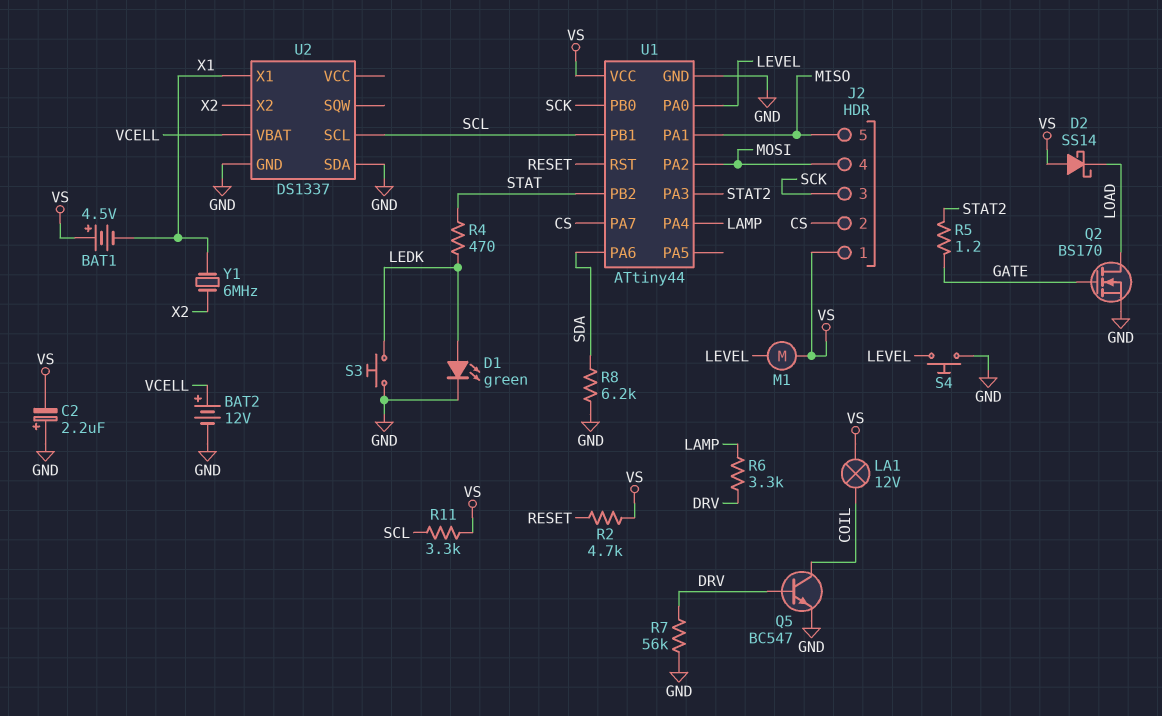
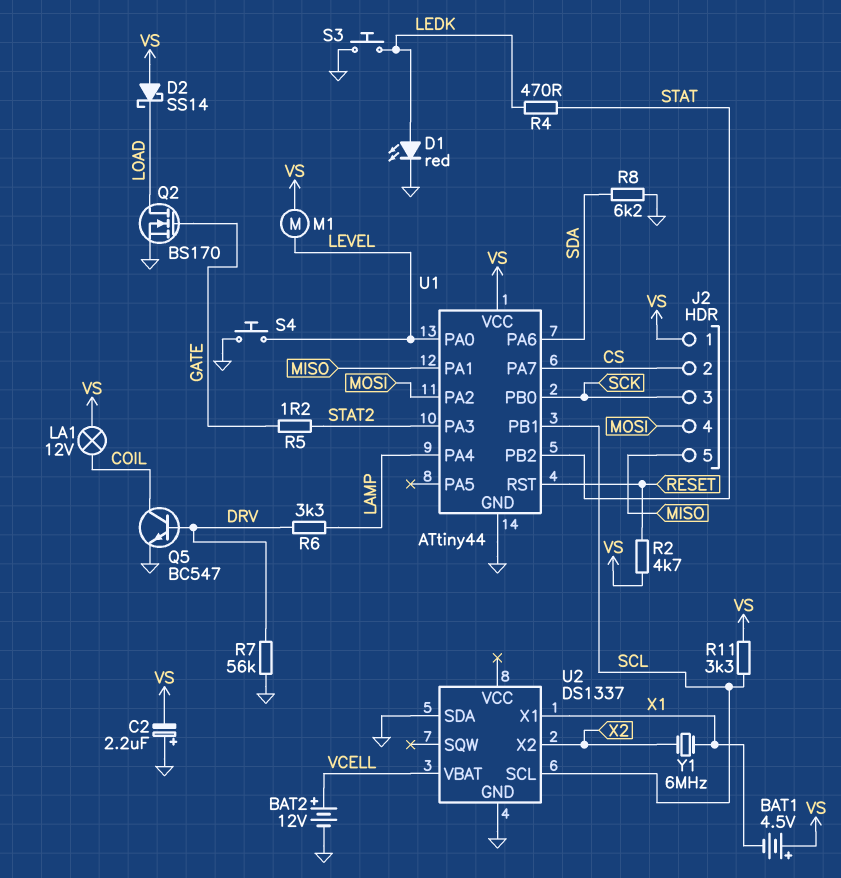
D1: LED green (A LEDK, K GND) -> LED red (A LEDK, K GND)

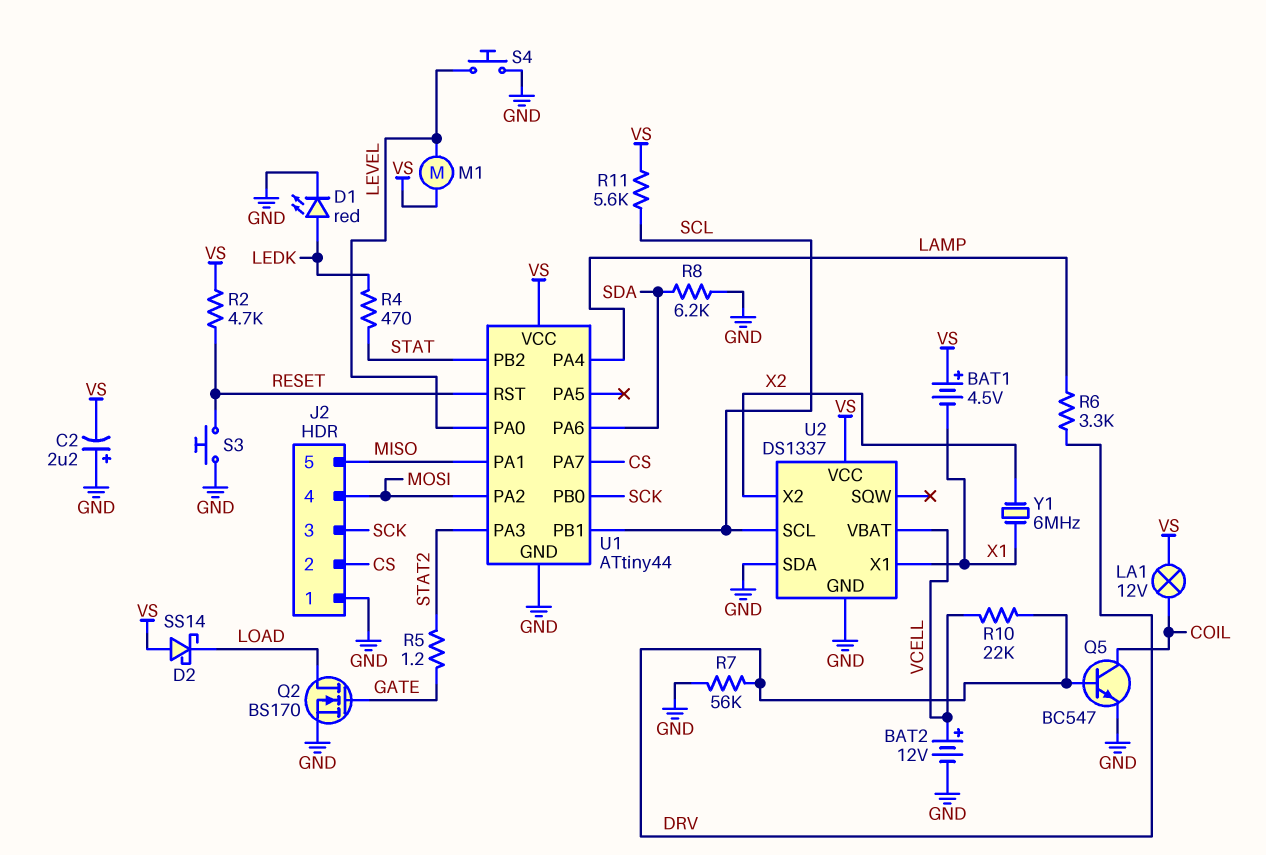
J2 pin 1: VS -> GND
R10: none -> 22k (DRV, VCELL)
R11: 3.3k (SCL, VS) -> 5.6k (SCL, VS)
S3: button (GND, LEDK) -> button (GND, RESET)
U2 pin VCC: none -> VS

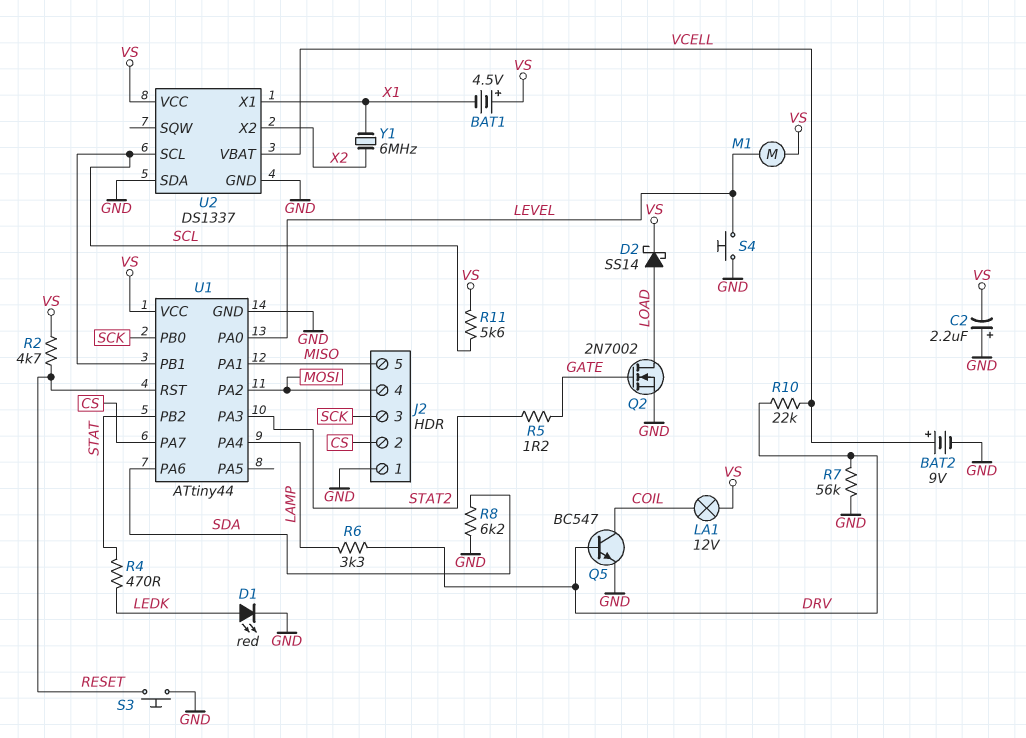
BAT2: 12V (plus VCELL, minus GND) -> 9V (plus VCELL, minus GND)
D2: schottky SS14 (A VS, K LOAD) -> schottky SS14 (A LOAD, K VS)
Q2: NMOS BS170 (G GATE, D LOAD, S GND) -> NMOS 2N7002 (G GATE, D LOAD, S GND)

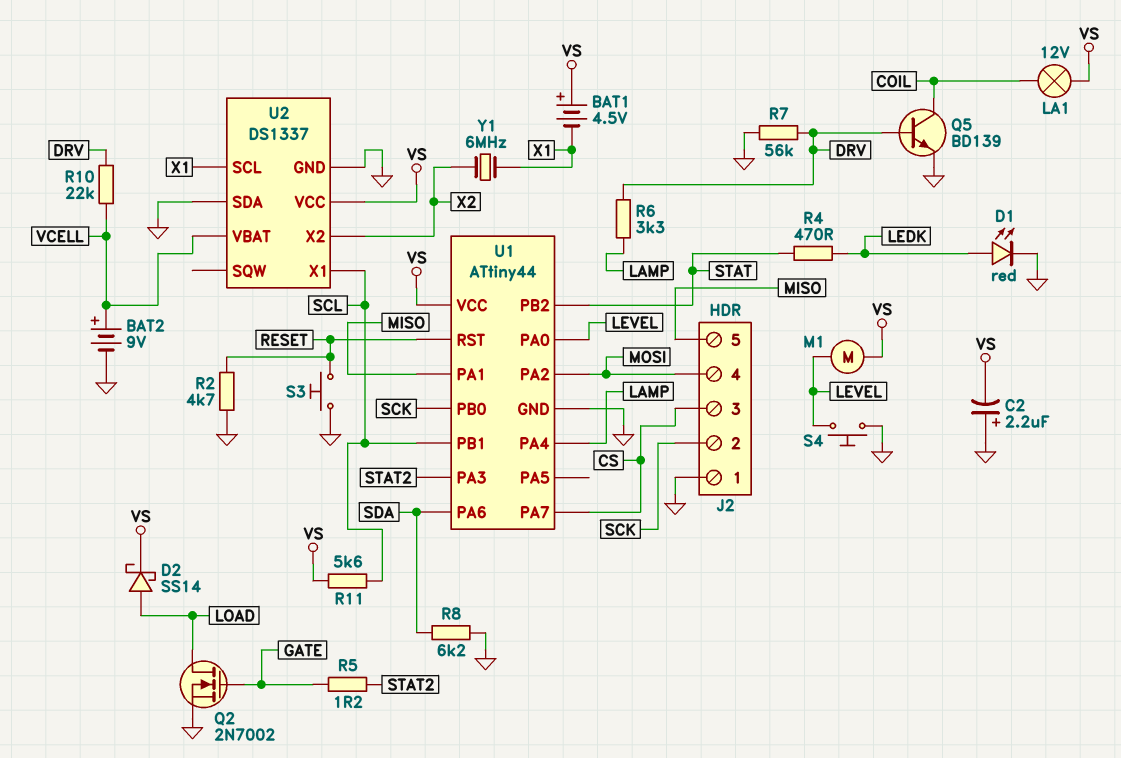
J2 pin 2: CS -> SCK
J2 pin 3: SCK -> CS
Q5: NPN BC547 (B DRV, C COIL, E GND) -> NPN BD139 (B DRV, C COIL, E GND)
R2: 4.7k (RESET, VS) -> 4.7k (GND, RESET)
U2 pin SCL: SCL -> X1
U2 pin X1: X1 -> SCL

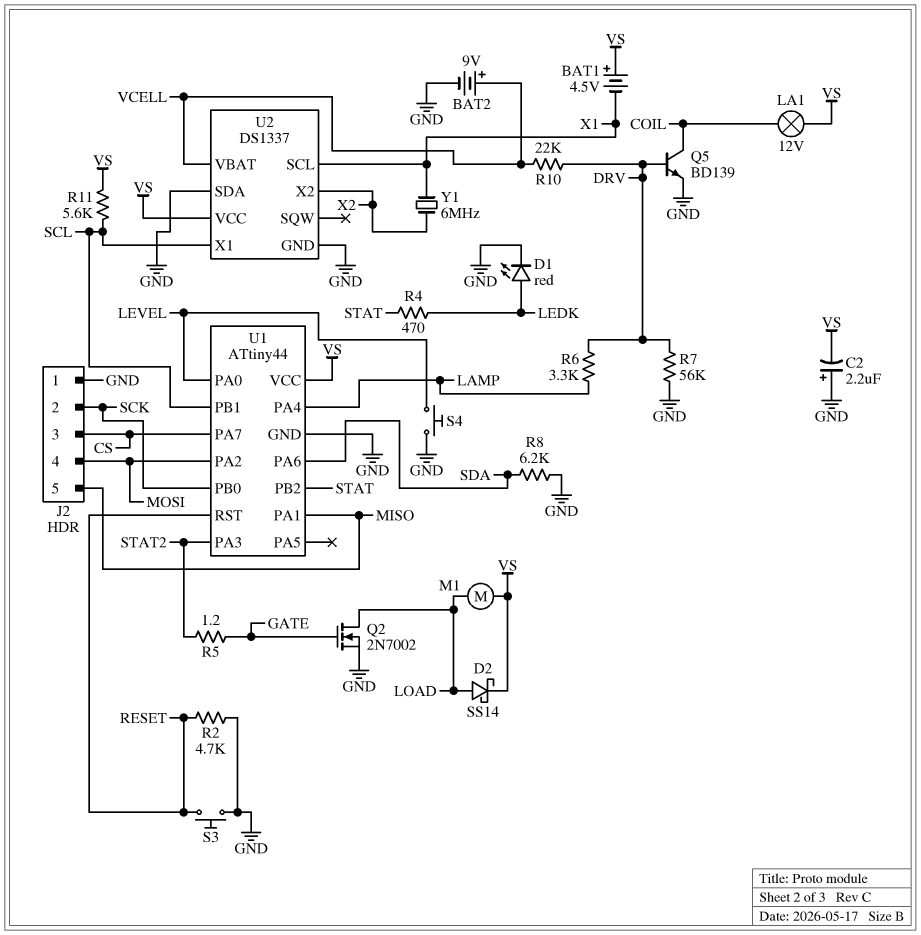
M1: motor (LEVEL, VS) -> motor (LOAD, VS)

